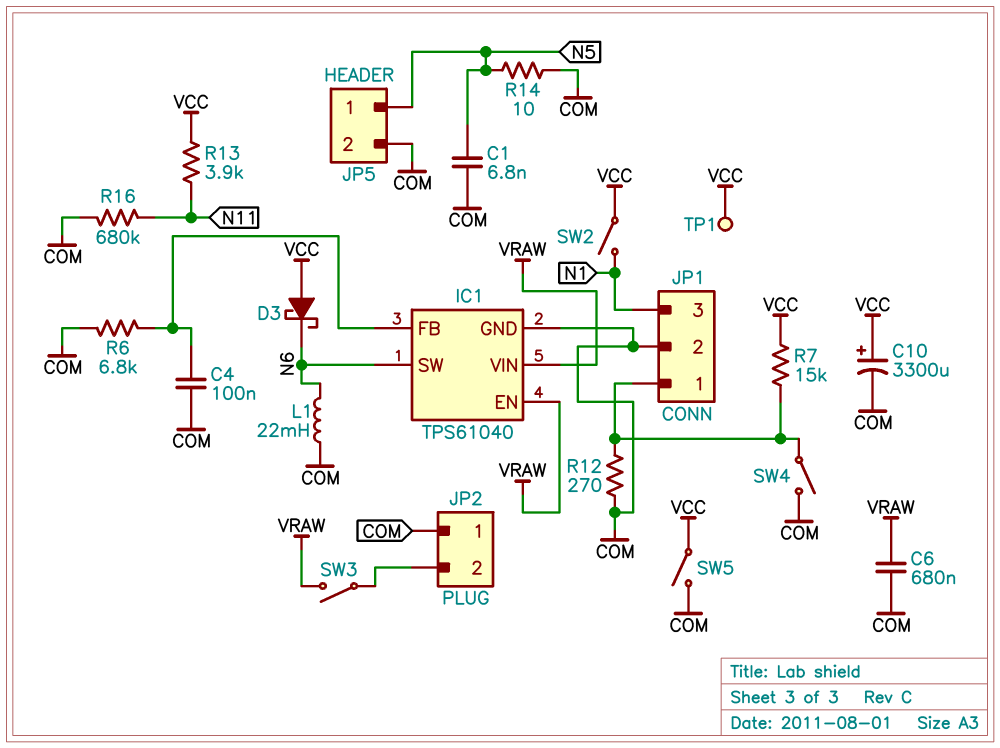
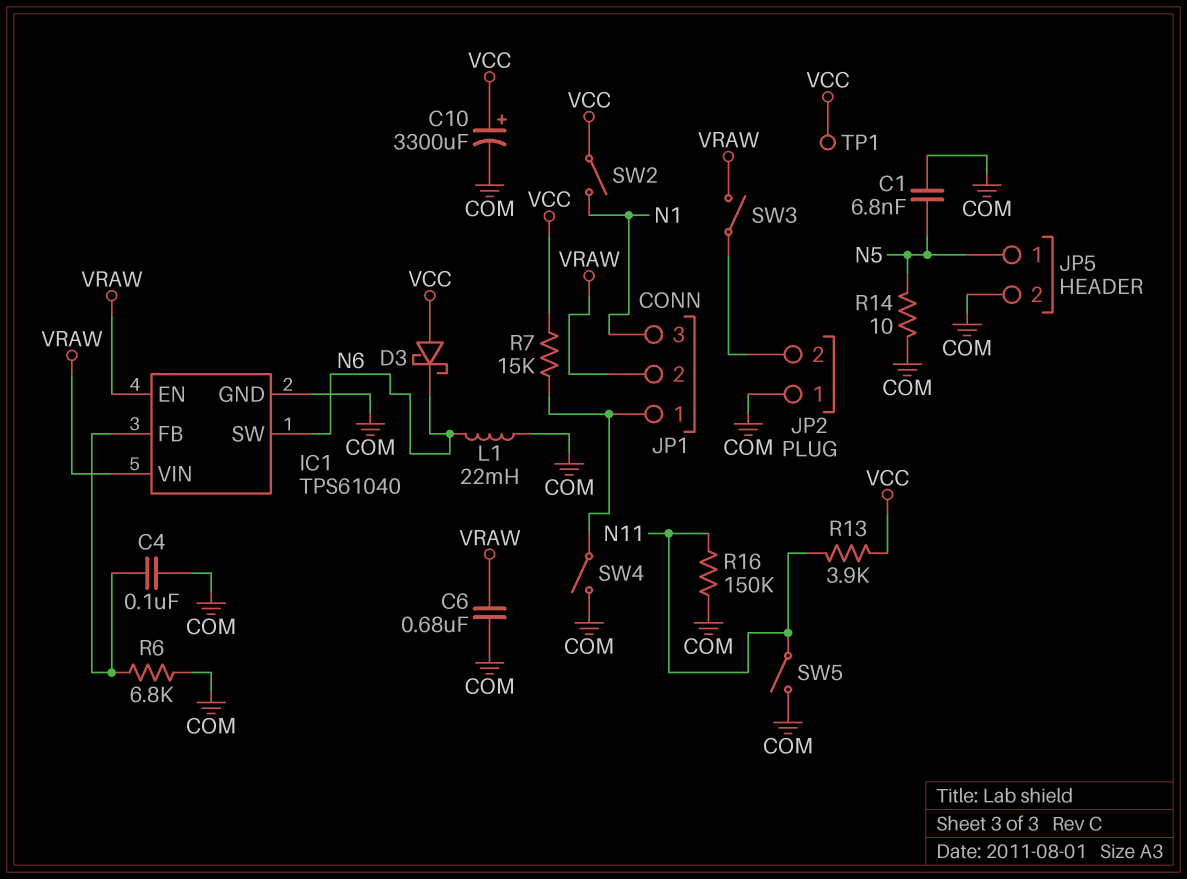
JP1 pin 2: COM -> VRAW
R12: 270 (COM, JP1/1) -> none
R16: 680k (COM, N11) -> 150k (COM, N11)
SW5: switch (COM, VCC) -> switch (COM, N11)

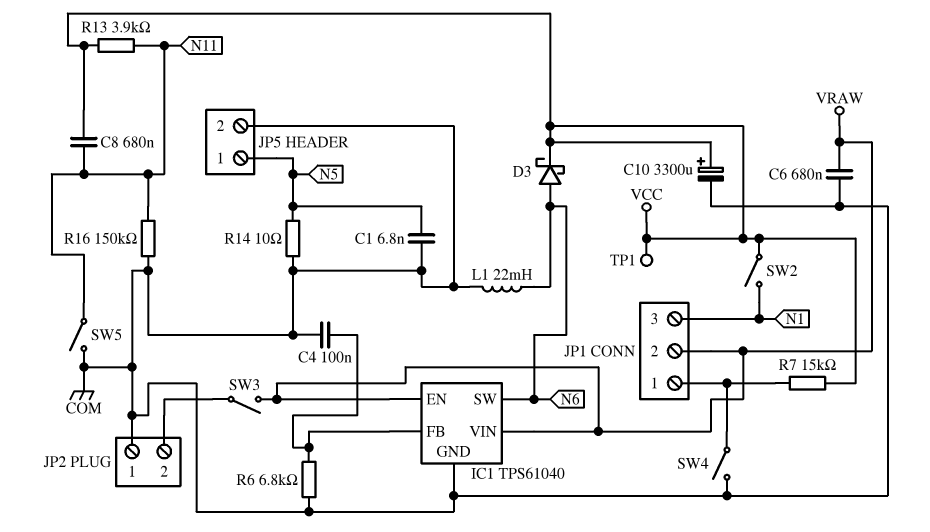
C8: none -> 680nF (N11, VCC)
D3: schottky (A VCC, K N6) -> schottky (A N6, K VCC)

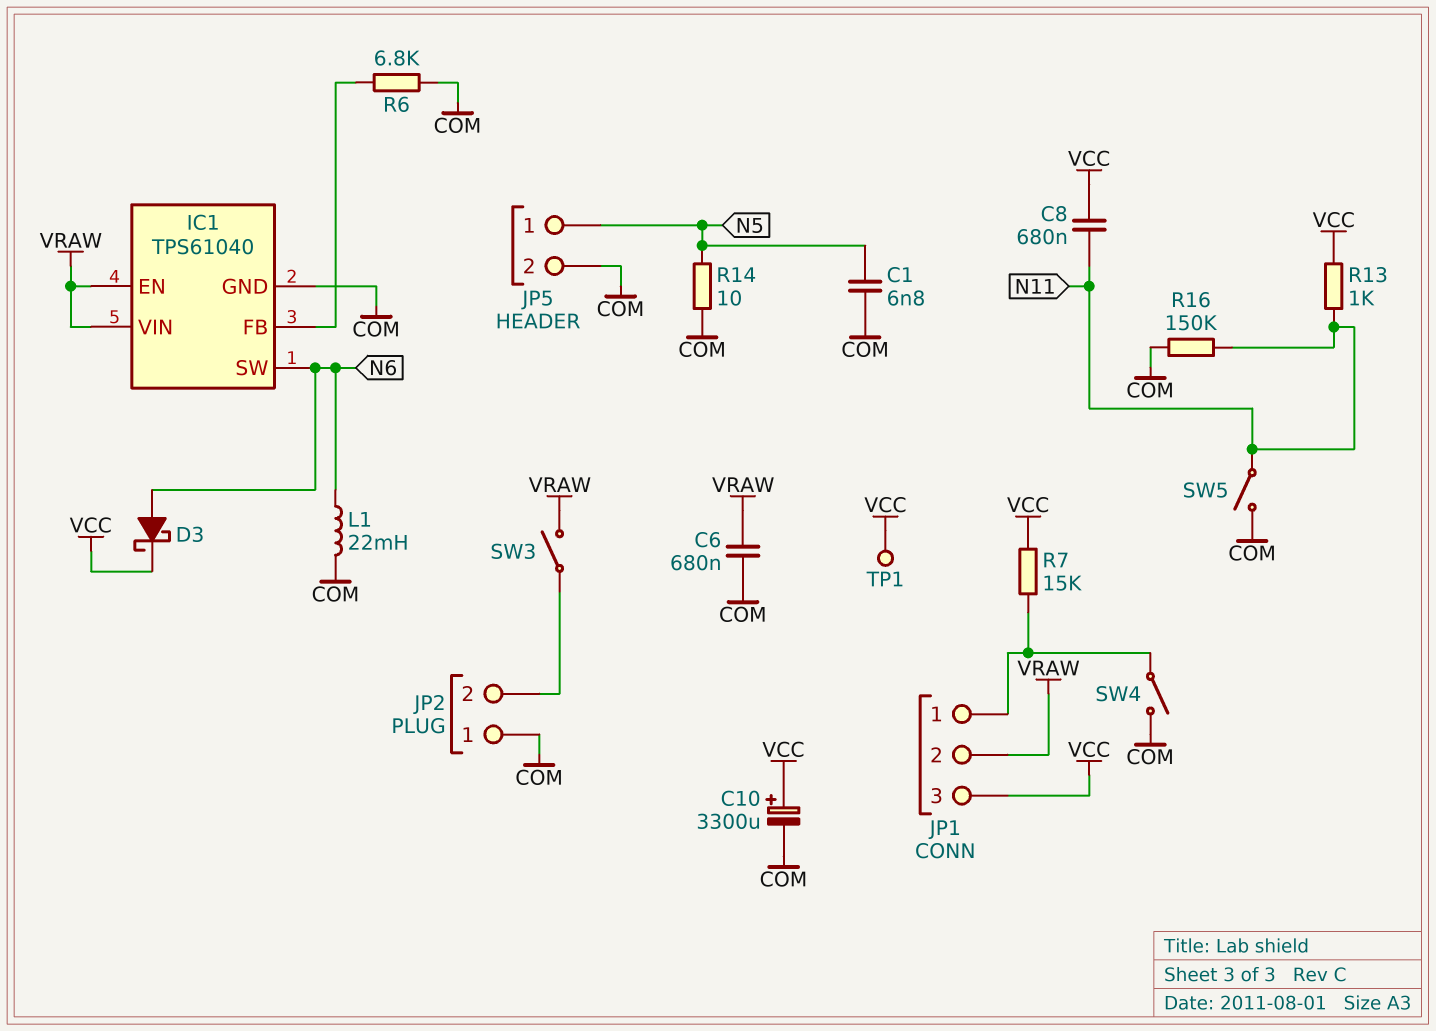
C4: 100nF (COM, IC1/FB) -> none
JP1 pin 3: N1 -> VCC
R13: 3.9k (N11, VCC) -> 1k (N11, VCC)
SW2: switch (N1, VCC) -> none

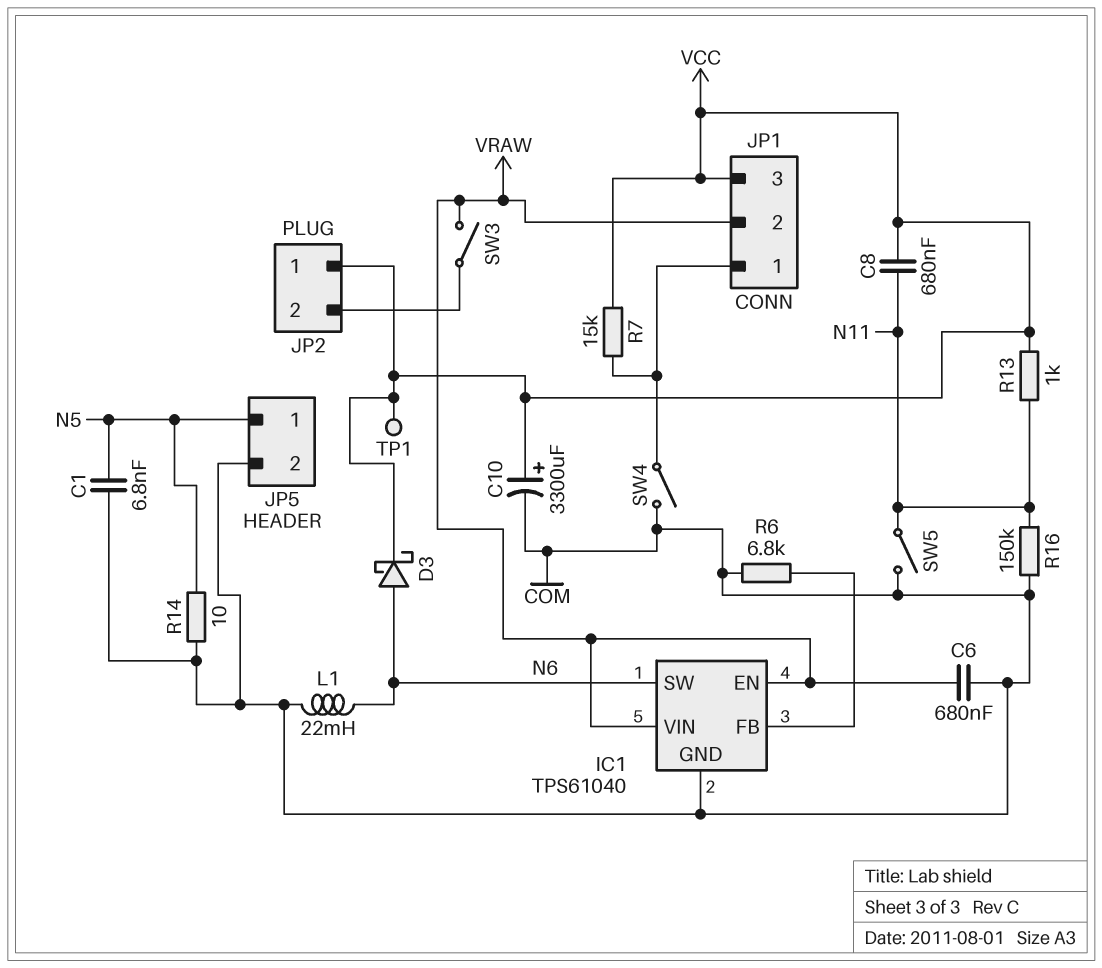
JP2 pin 1: COM -> VCC

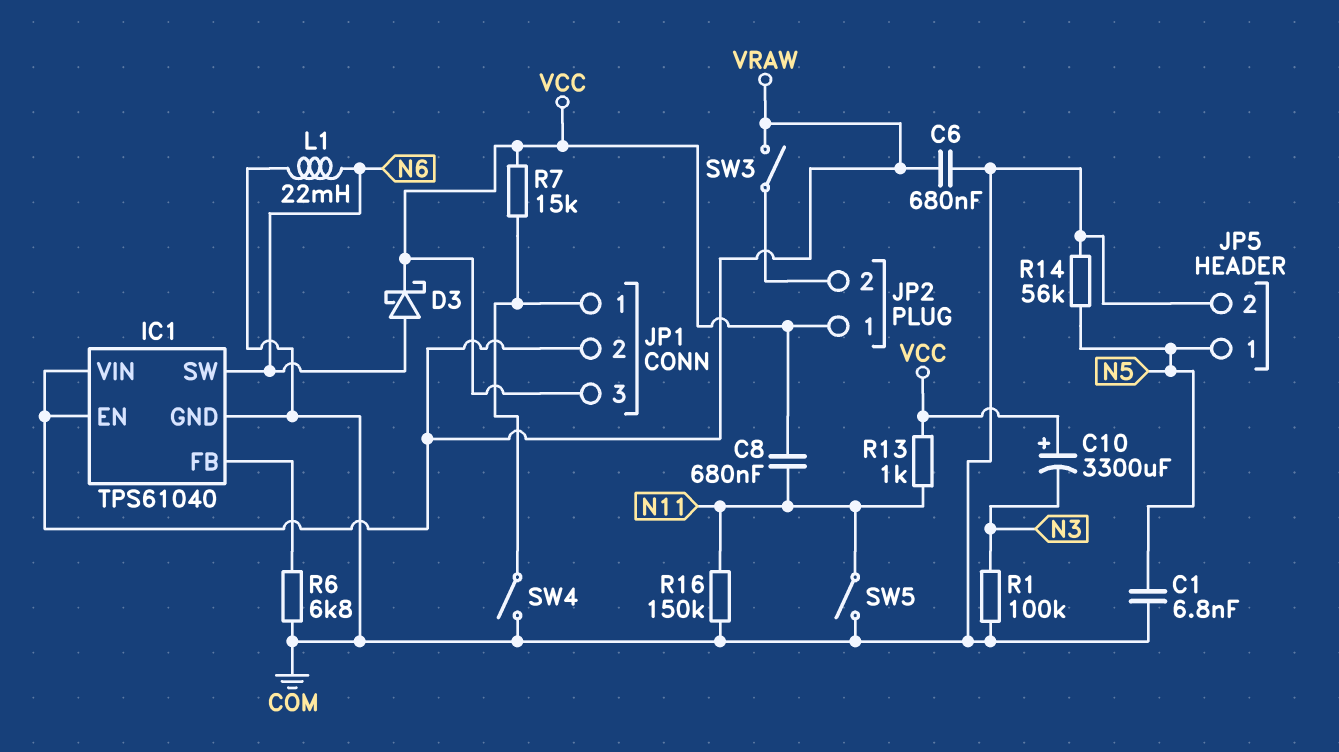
C10: 3300uF (plus VCC, minus COM) -> 3300uF (plus VCC, minus N3)
R1: none -> 100k (COM, N3)
R14: 10 (COM, N5) -> 56k (COM, N5)
TP1: test point (VCC) -> none

